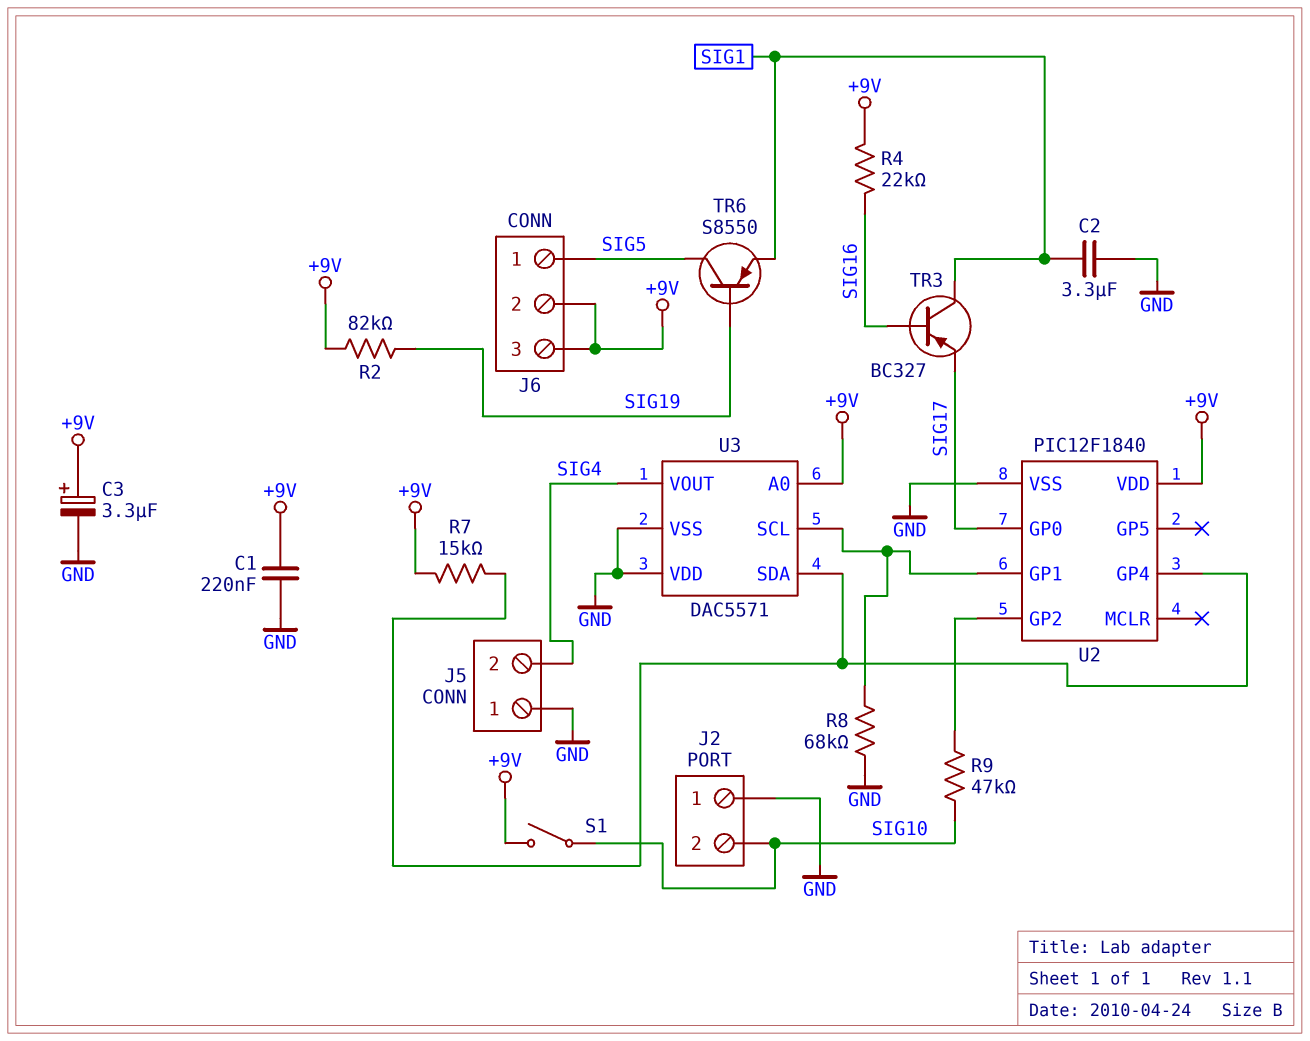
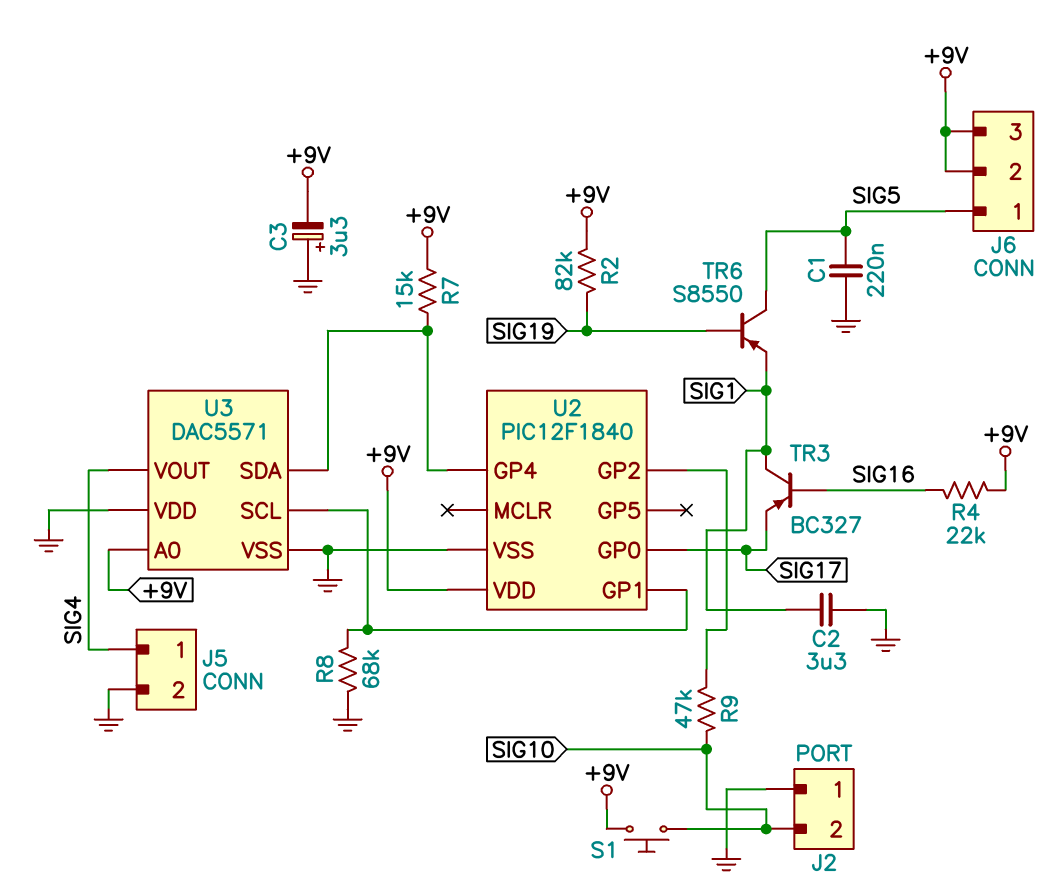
C1: 220nF (+9V, GND) -> 220nF (GND, SIG5)
C3: 3.3uF (plus +9V, minus GND) -> 3.3uF (plus GND, minus +9V)
J5 pin 1: GND -> SIG4
J5 pin 2: SIG4 -> GND
S1: switch (+9V, SIG10) -> button (+9V, SIG10)

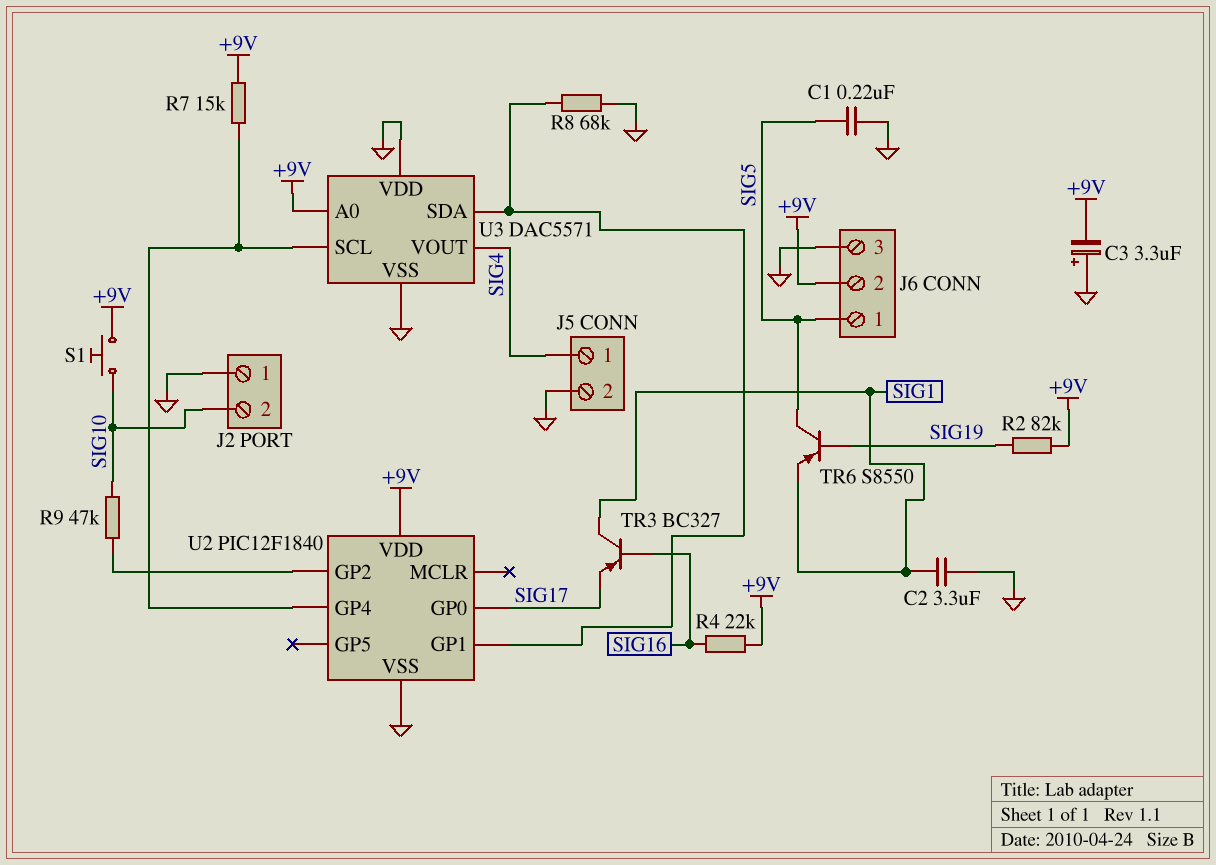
J6 pin 3: +9V -> GND
U3 pin SCL: U2/GP1 -> U2/GP4
U3 pin SDA: U2/GP4 -> U2/GP1

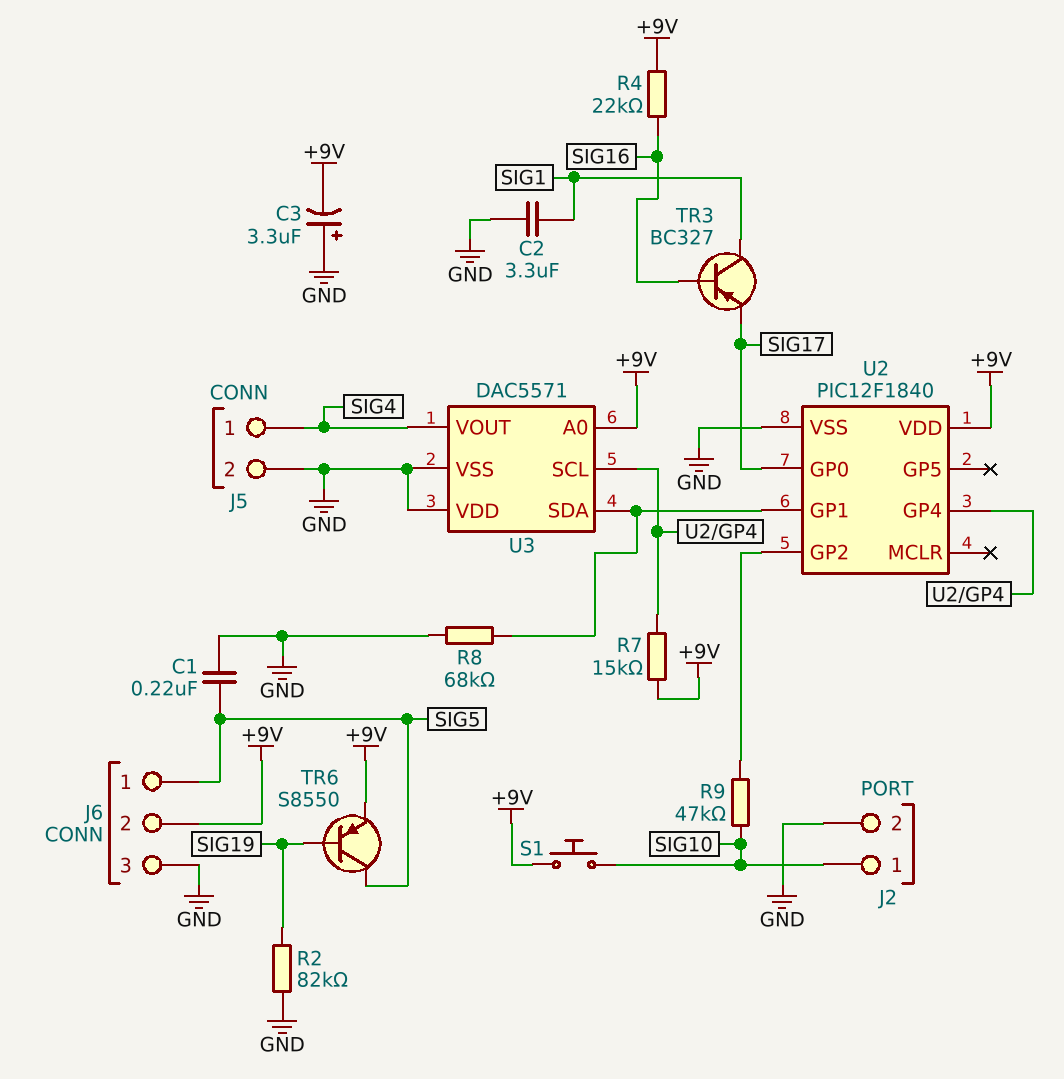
J2 pin 1: GND -> SIG10
J2 pin 2: SIG10 -> GND
R2: 82k (+9V, SIG19) -> 82k (GND, SIG19)
TR6: PNP S8550 (B SIG19, C SIG5, E SIG1) -> PNP S8550 (B SIG19, C SIG5, E +9V)

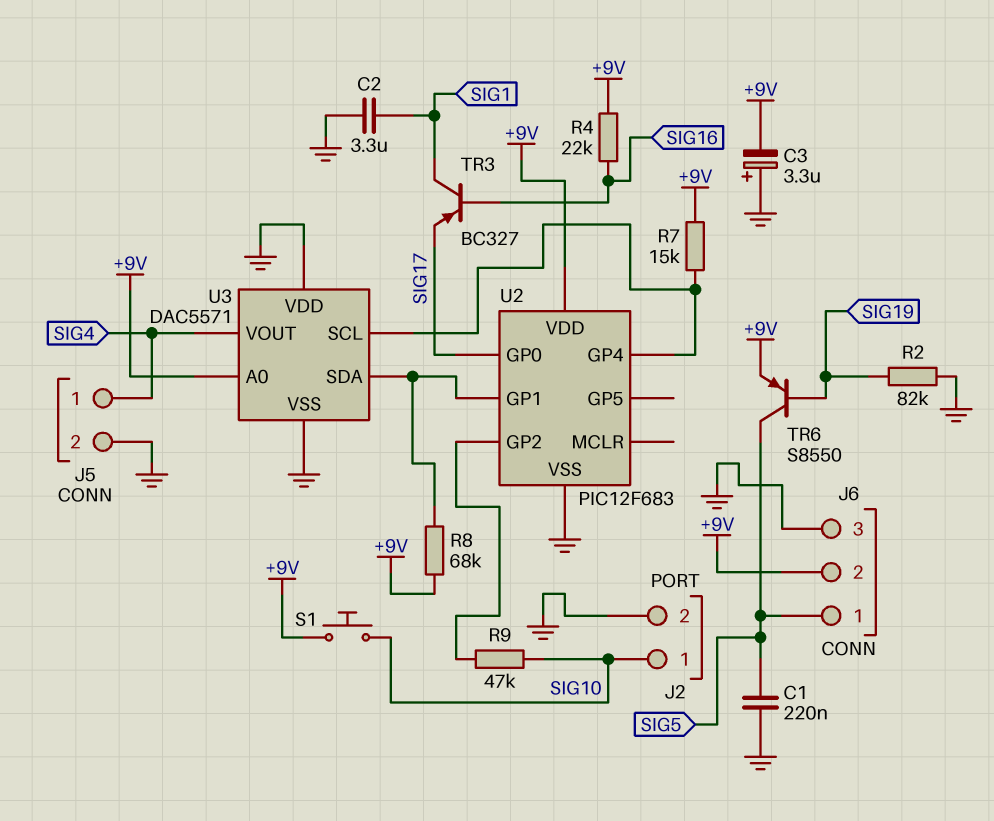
R8: 68k (GND, U2/GP1) -> 68k (+9V, U2/GP1)
U2: PIC12F1840 -> PIC12F683

